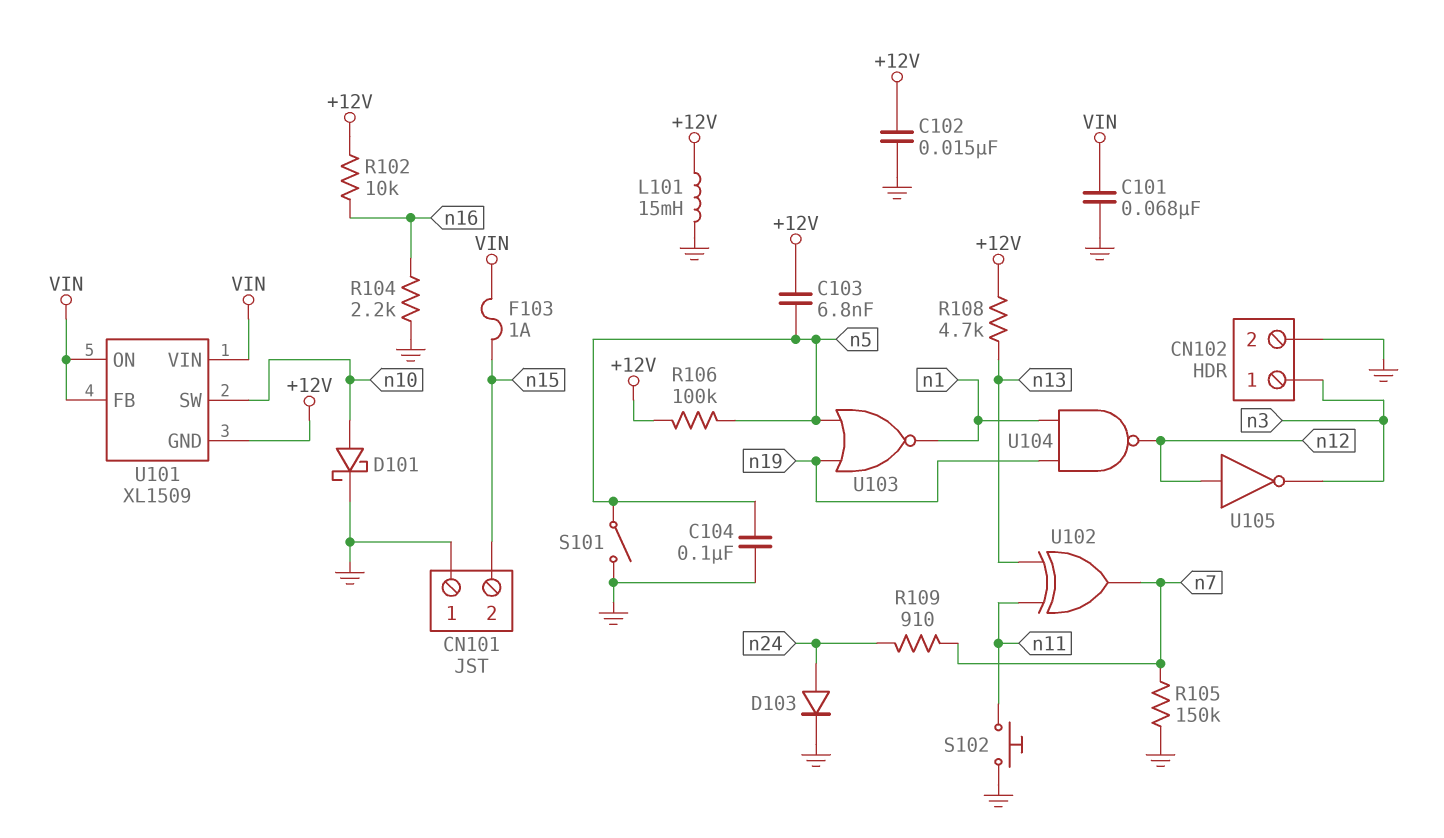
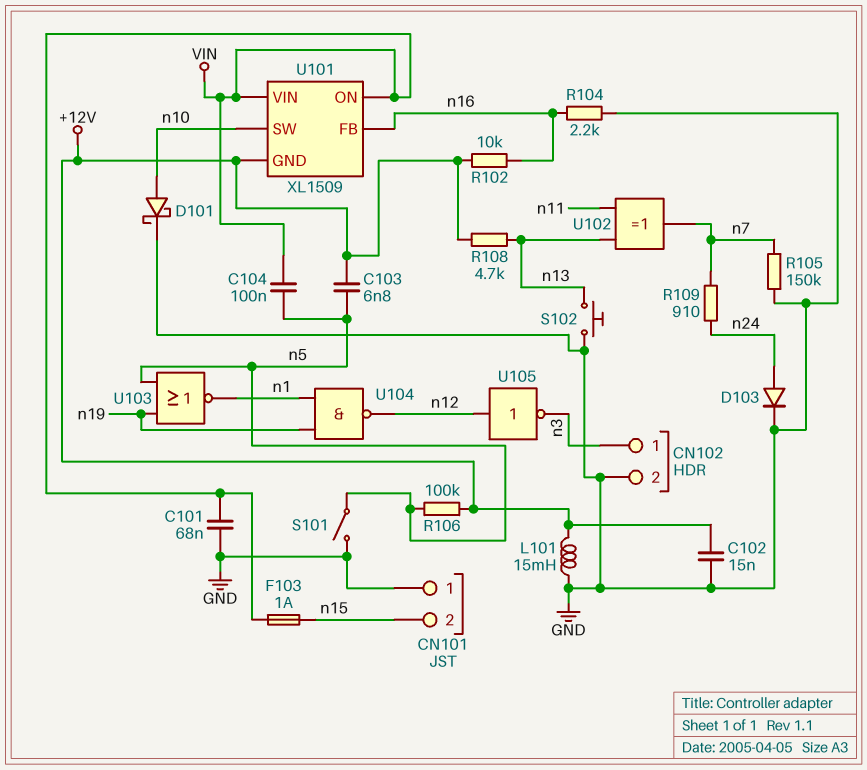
C104: 100nF (GND, n5) -> 100nF (VIN, n5)
S102: button (GND, n11) -> button (GND, n13)
U101 pin FB: VIN -> n16

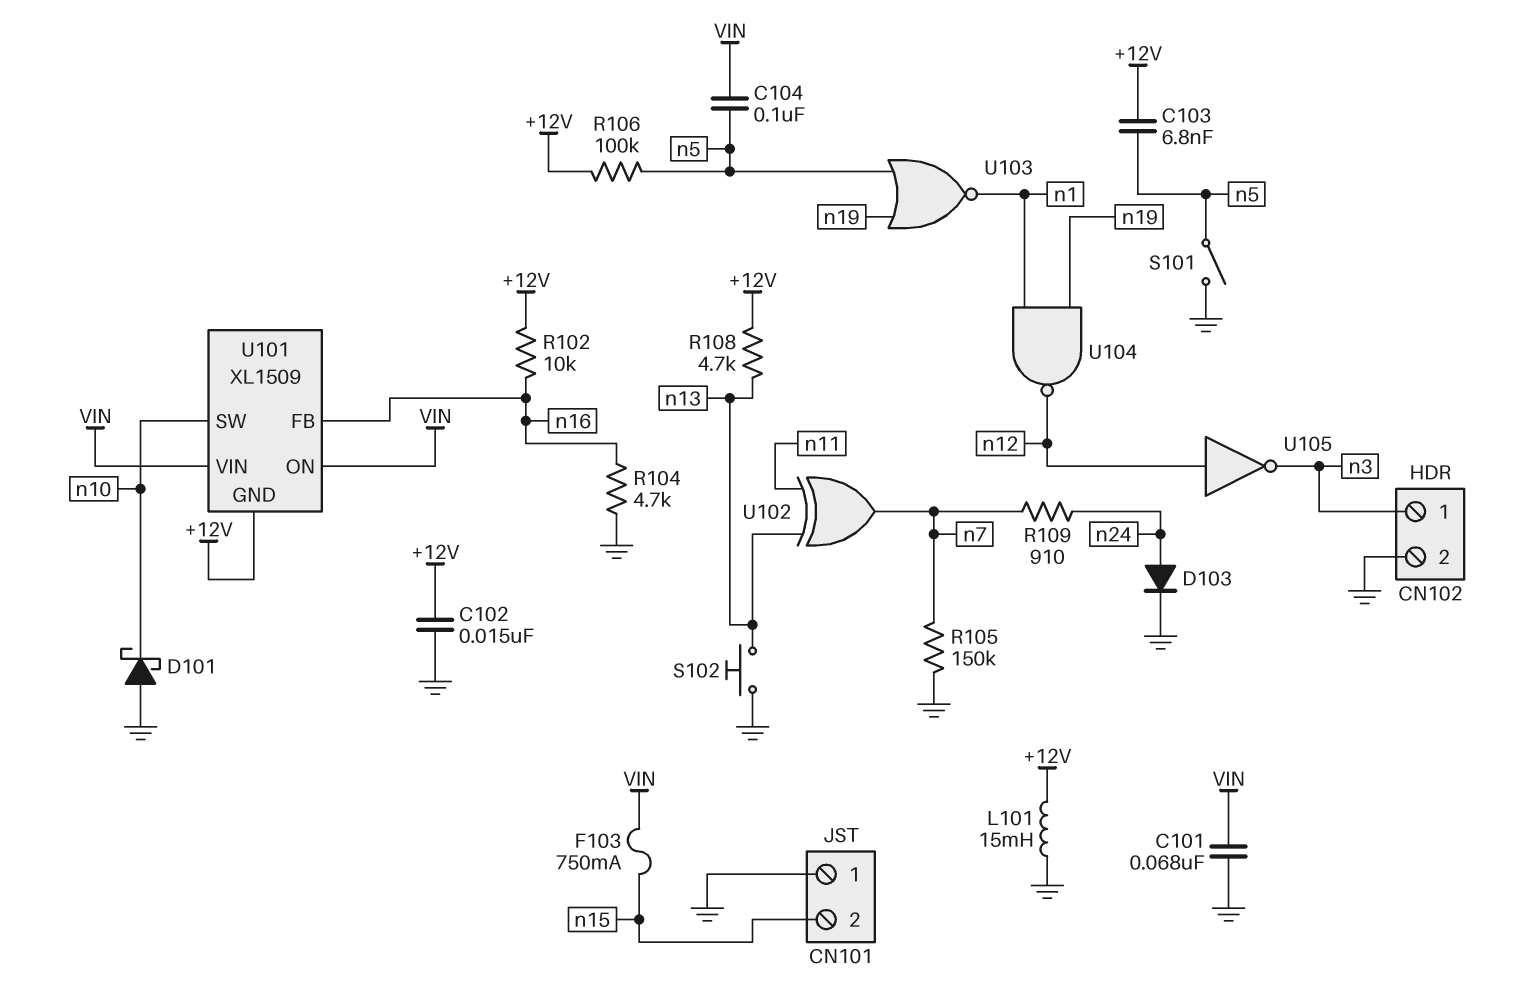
D101: schottky (A n10, K GND) -> schottky (A GND, K n10)
F103: 1A (VIN, n15) -> 750mA (VIN, n15)
R104: 2.2k (GND, n16) -> 4.7k (GND, n16)

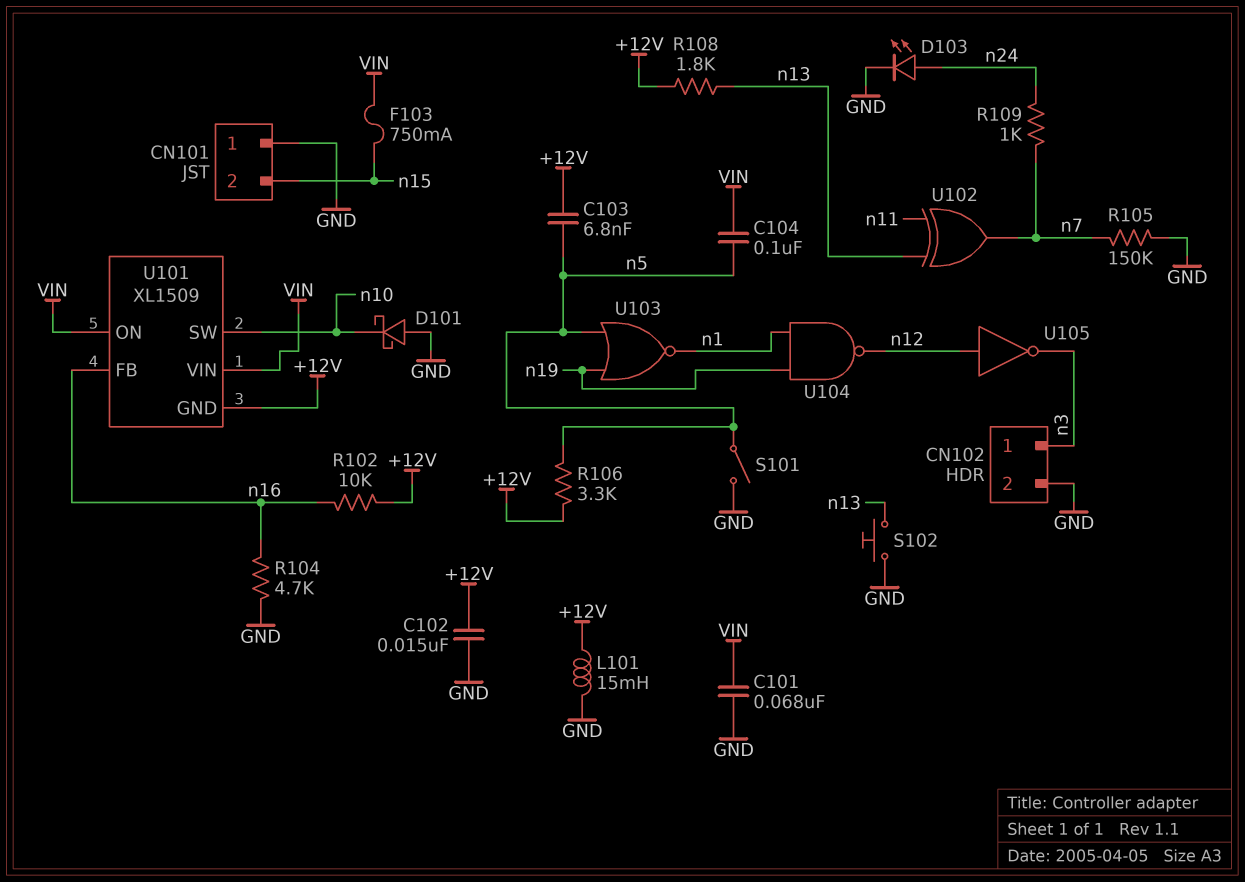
D103: diode (A n24, K GND) -> LED (A n24, K GND)
R106: 100k (+12V, n5) -> 3.3k (+12V, n5)
R108: 4.7k (+12V, n13) -> 1.8k (+12V, n13)
R109: 910 (n7, n24) -> 1k (n7, n24)

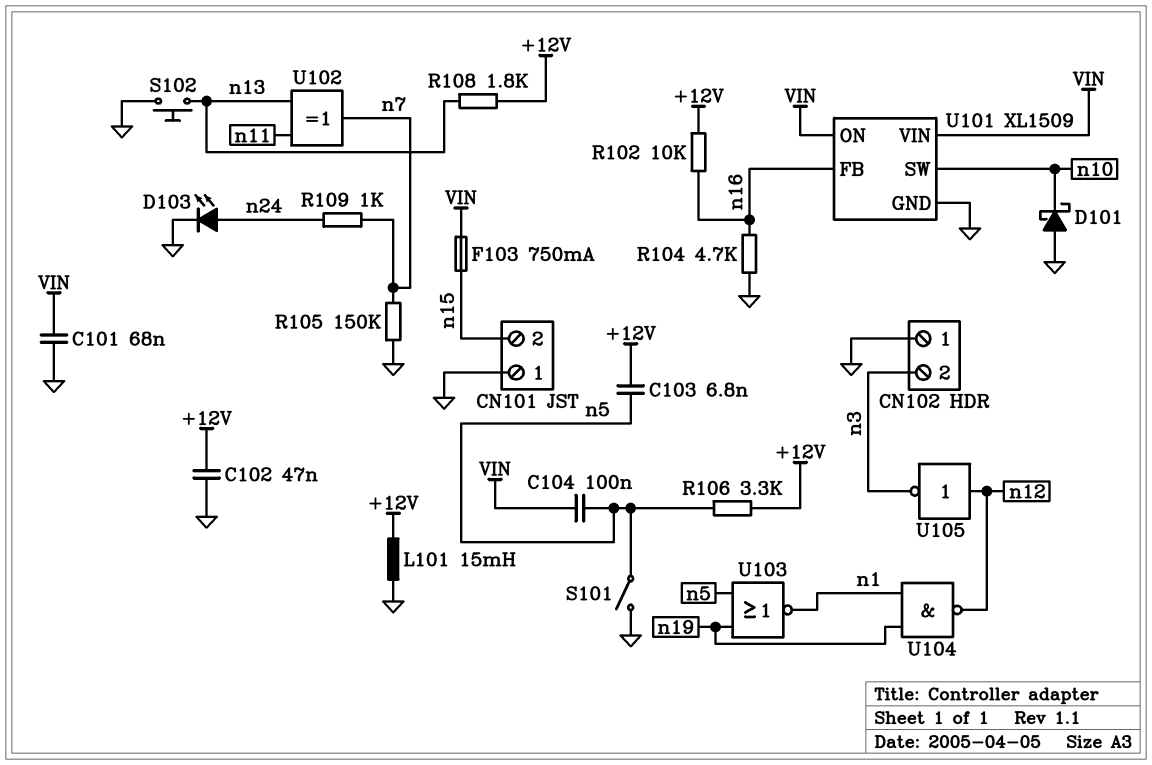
C102: 15nF (+12V, GND) -> 47nF (+12V, GND)
CN102 pin 1: n3 -> GND
CN102 pin 2: GND -> n3
U101 pin GND: +12V -> GND

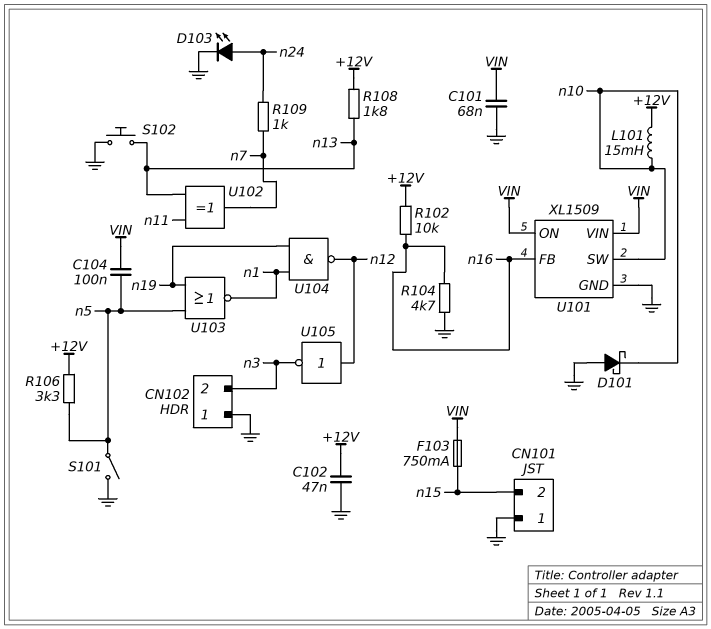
C103: 6.8nF (+12V, n5) -> none
L101: 15mH (+12V, GND) -> 15mH (+12V, n10)
R105: 150k (GND, n7) -> none

